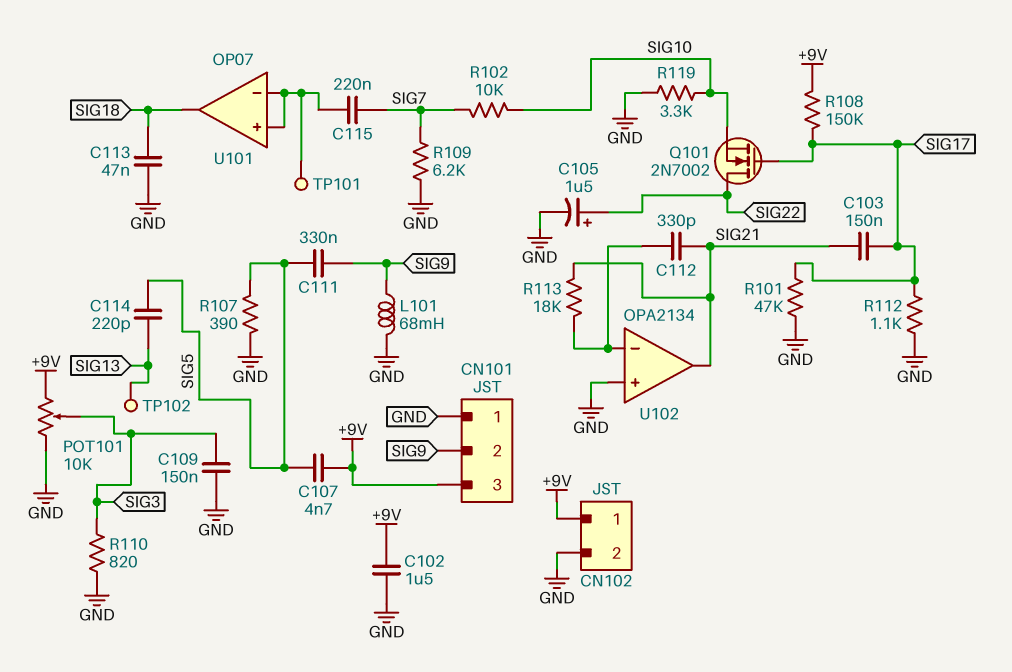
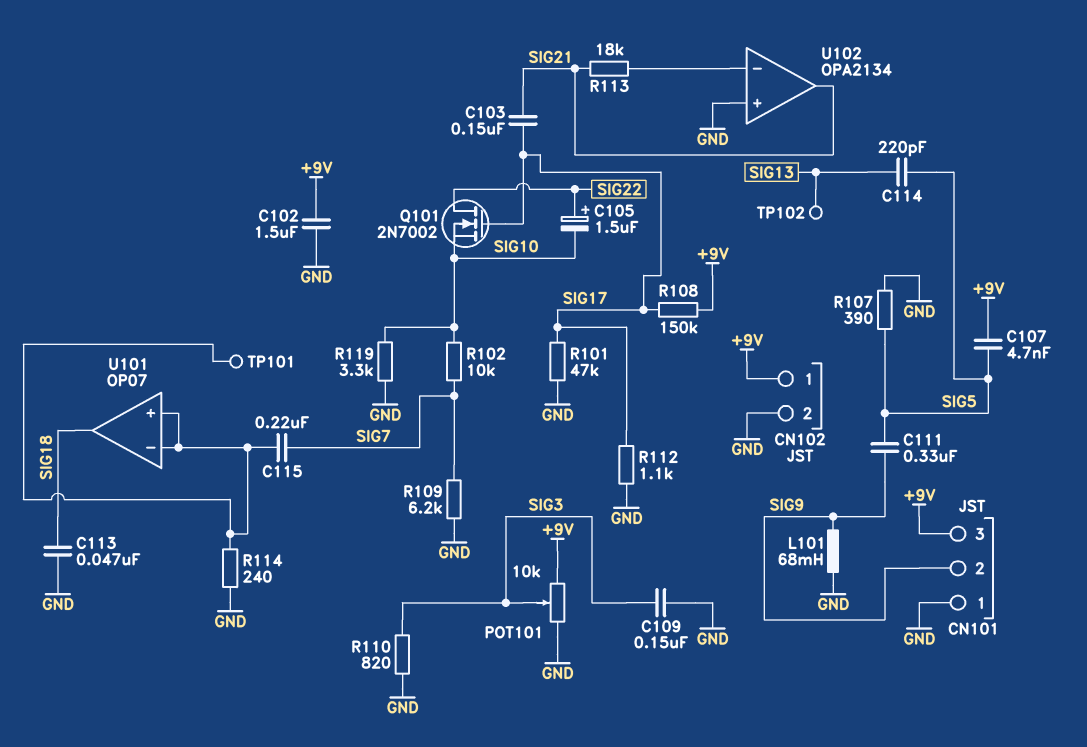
C105: 1.5uF (plus SIG22, minus GND) -> 1.5uF (plus SIG22, minus SIG10)
C112: 330pF (SIG21, U102/in-) -> none
R114: none -> 240 (GND, U101/in+)

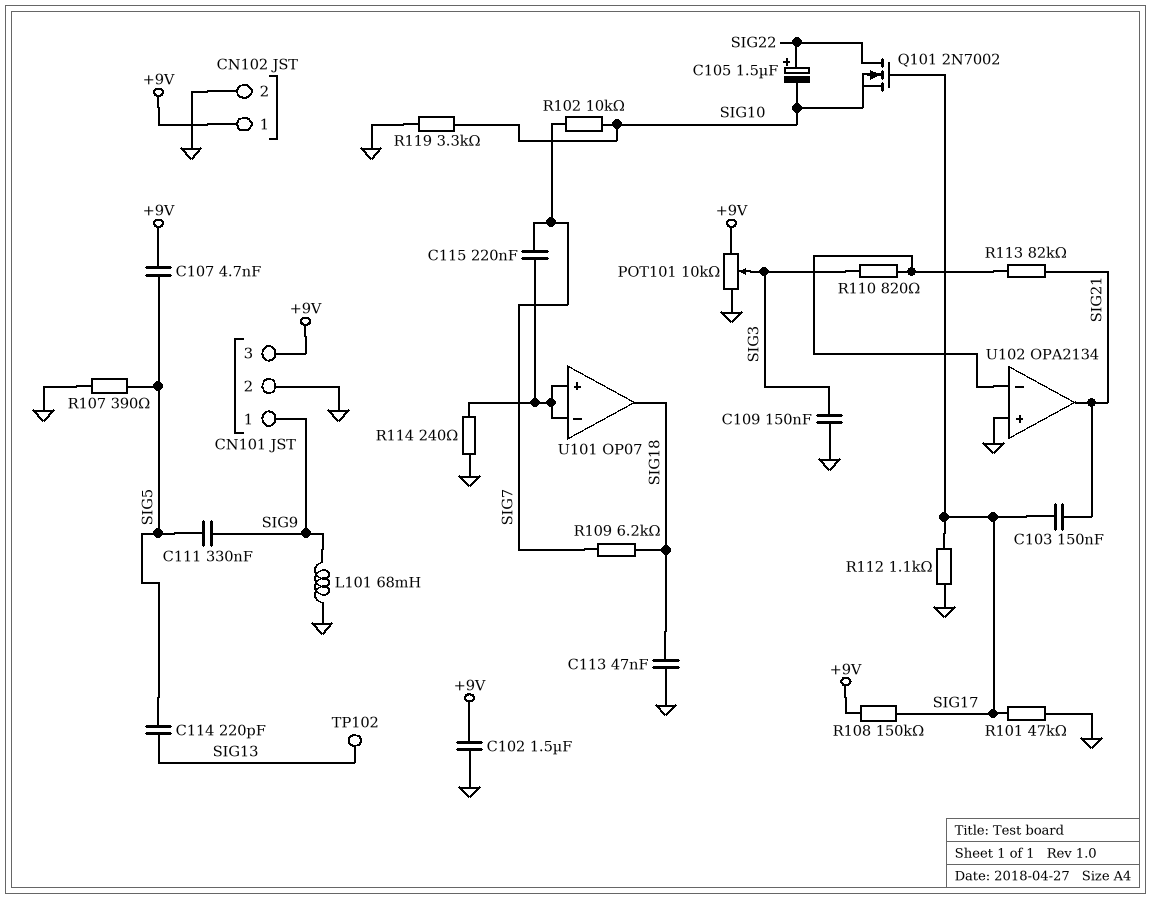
CN101 pin 1: GND -> SIG9
CN101 pin 2: SIG9 -> GND
R109: 6.2k (GND, SIG7) -> 6.2k (SIG7, SIG18)
R110: 820 (GND, SIG3) -> 820 (SIG3, U102/in-)
R113: 18k (SIG21, U102/in-) -> 82k (SIG21, U102/in-)
TP101: test point (U101/in+) -> none

